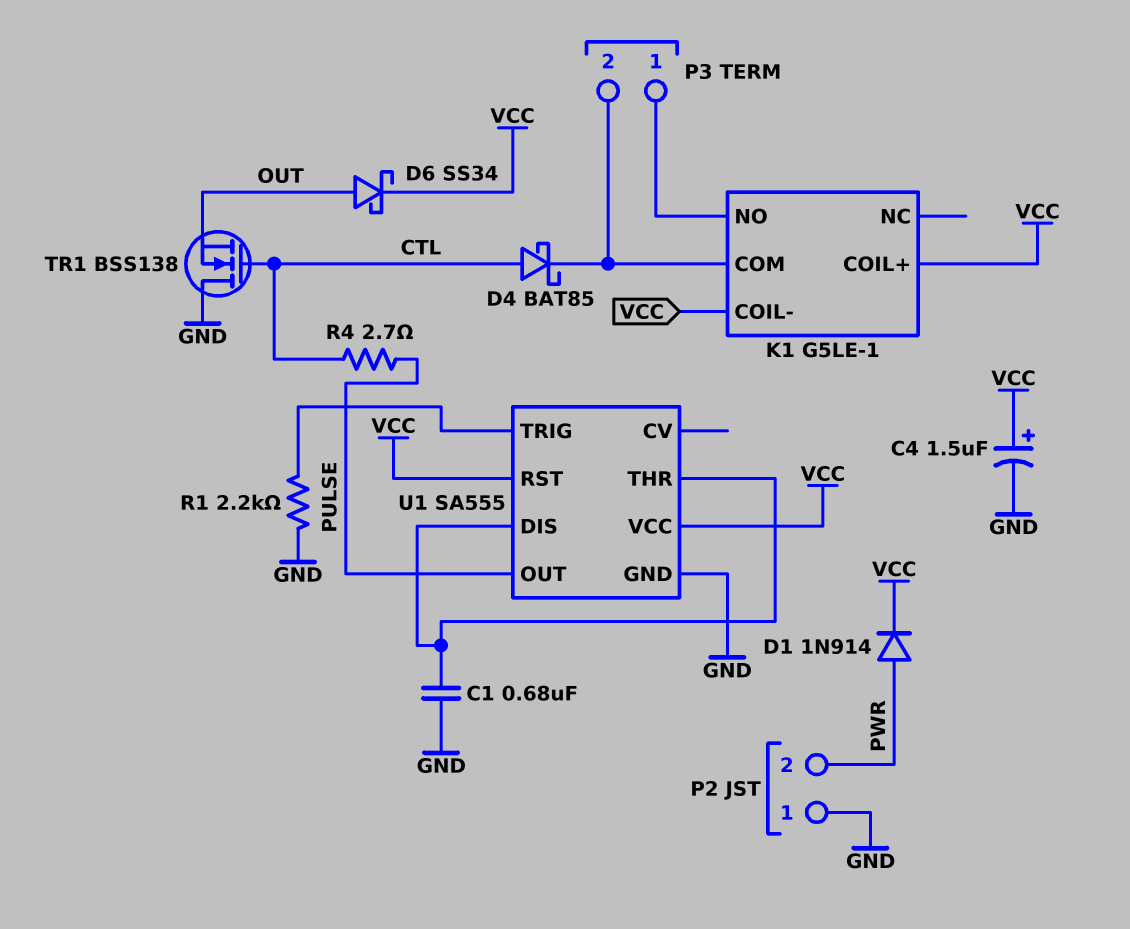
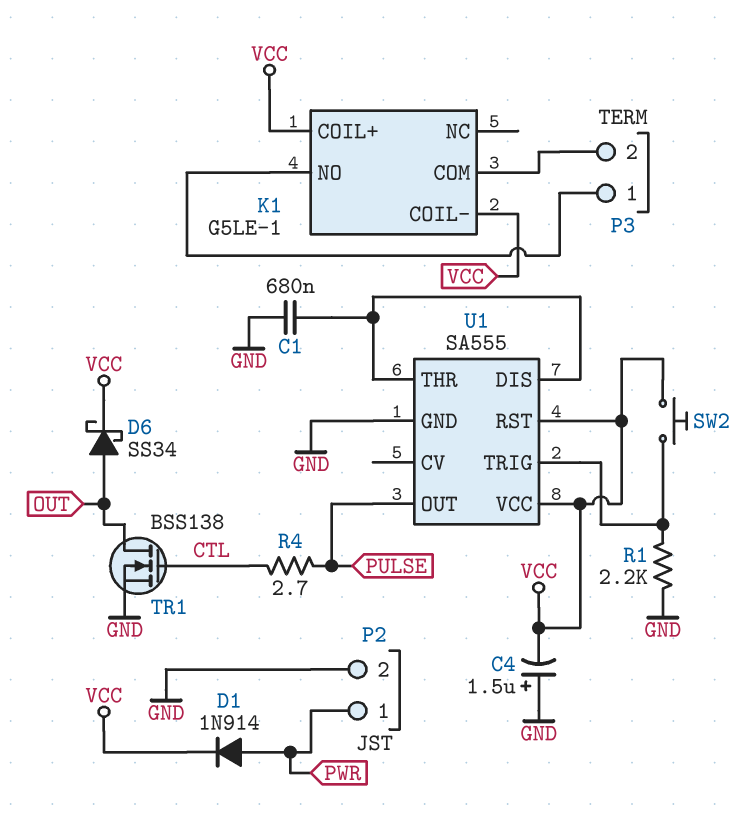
C4: 1.5uF (plus VCC, minus GND) -> 1.5uF (plus GND, minus VCC)
D4: schottky BAT85 (A CTL, K K1/COM) -> none
P2 pin 1: GND -> PWR
P2 pin 2: PWR -> GND
SW2: none -> button (U1/TRIG, VCC)
TR1: NMOS BSS138 (G CTL, D GND, S OUT) -> NMOS BSS138 (G CTL, D OUT, S GND)

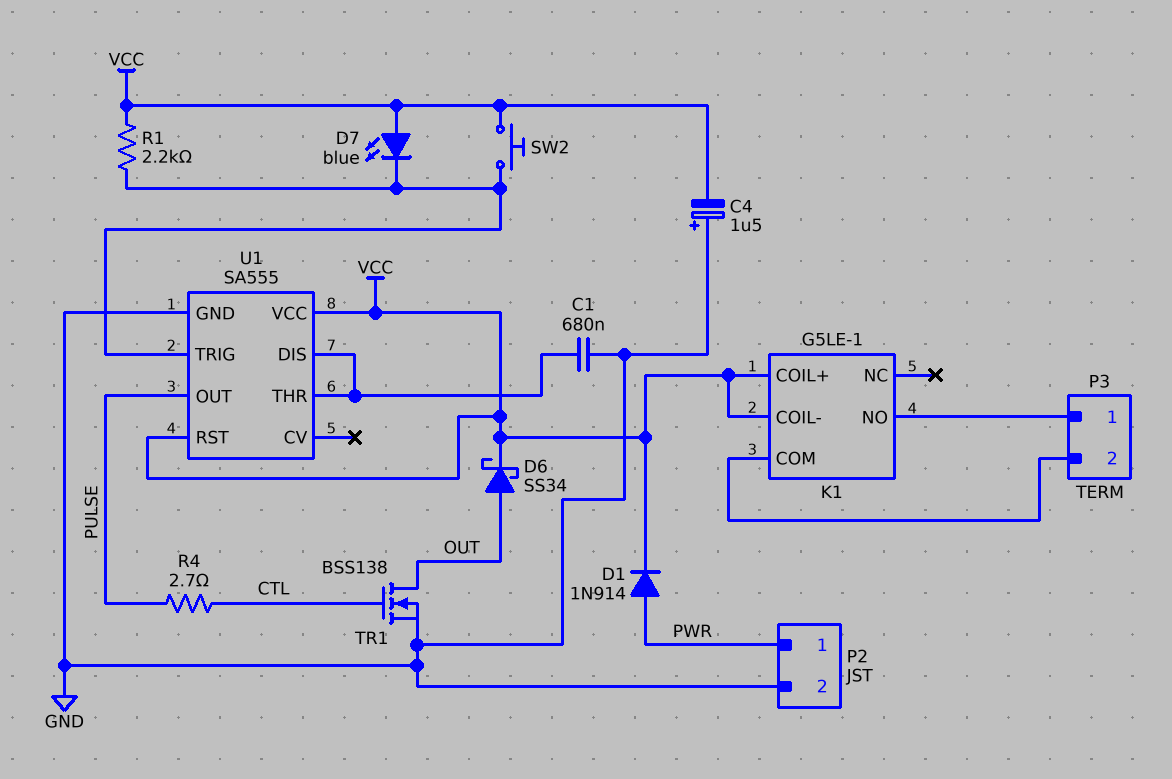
D7: none -> LED blue (A VCC, K U1/TRIG)
R1: 2.2k (GND, U1/TRIG) -> 2.2k (U1/TRIG, VCC)

